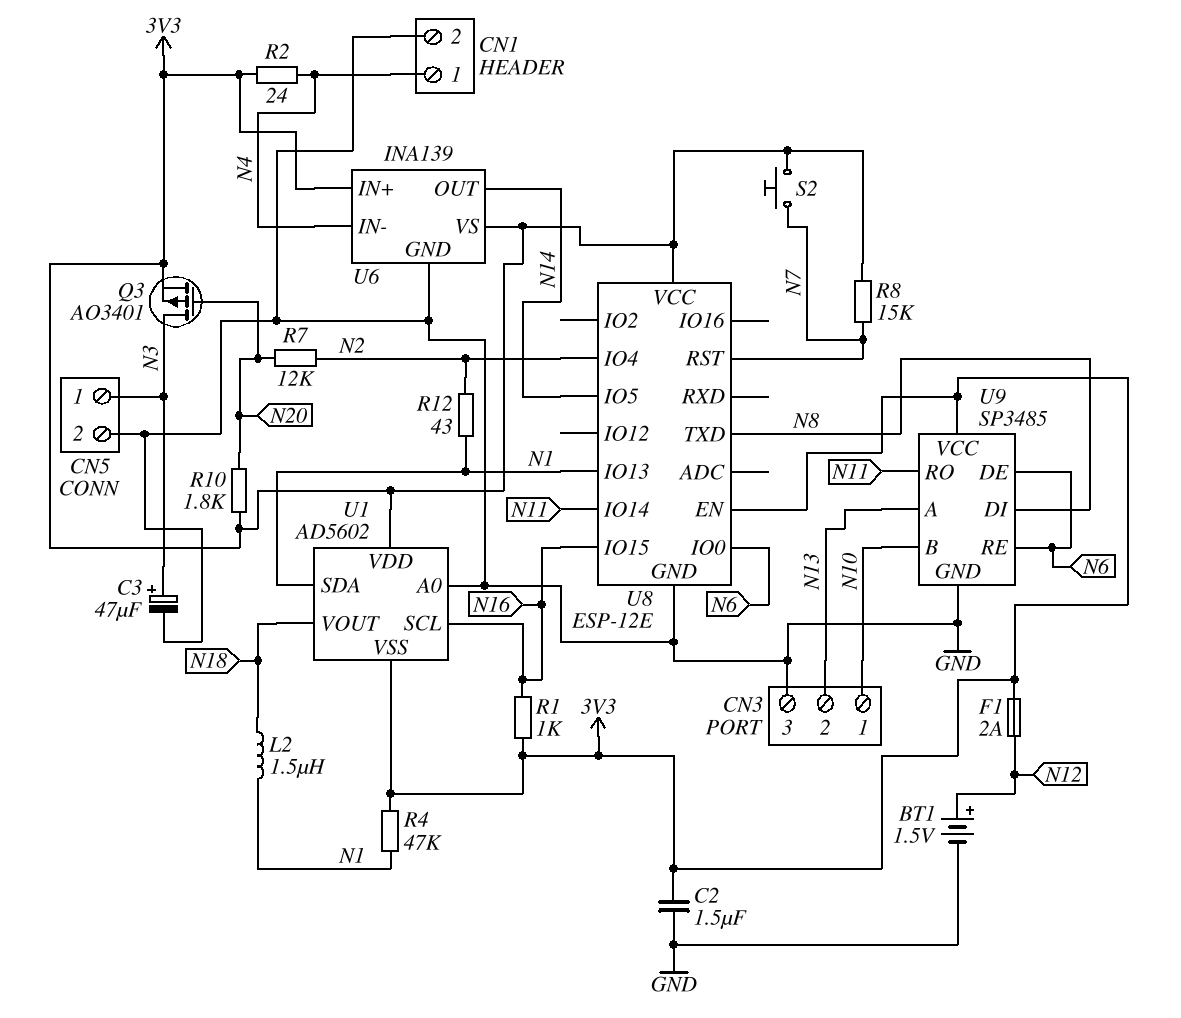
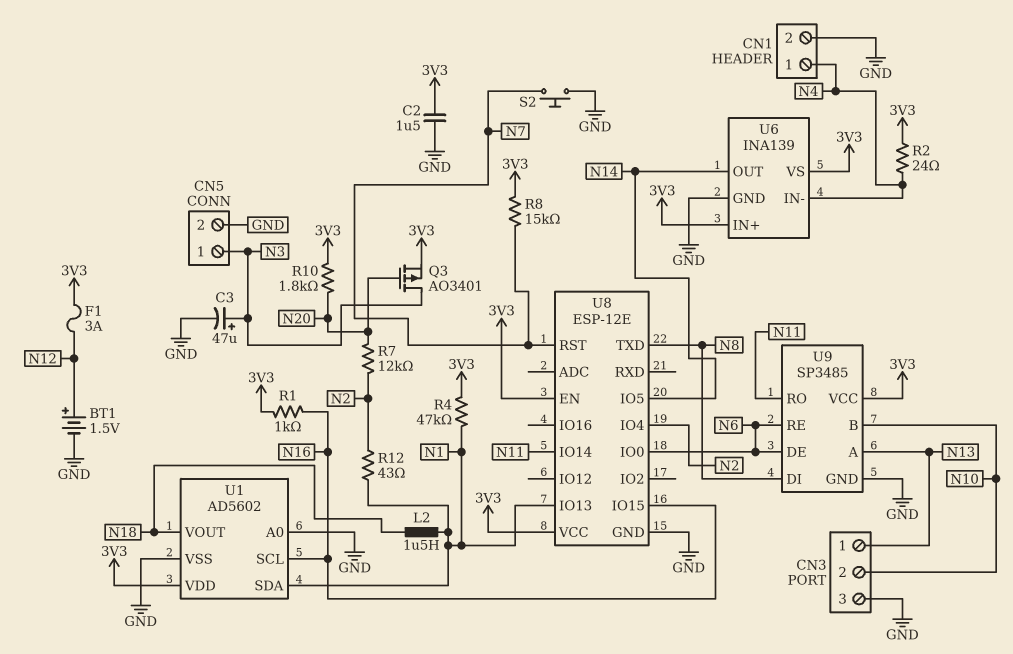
CN3 pin 1: N10 -> N13
CN3 pin 2: N13 -> N10
F1: 2A (3V3, N12) -> 3A (3V3, N12)
S2: button (3V3, N7) -> button (GND, N7)
U1 pin VSS: 3V3 -> GND

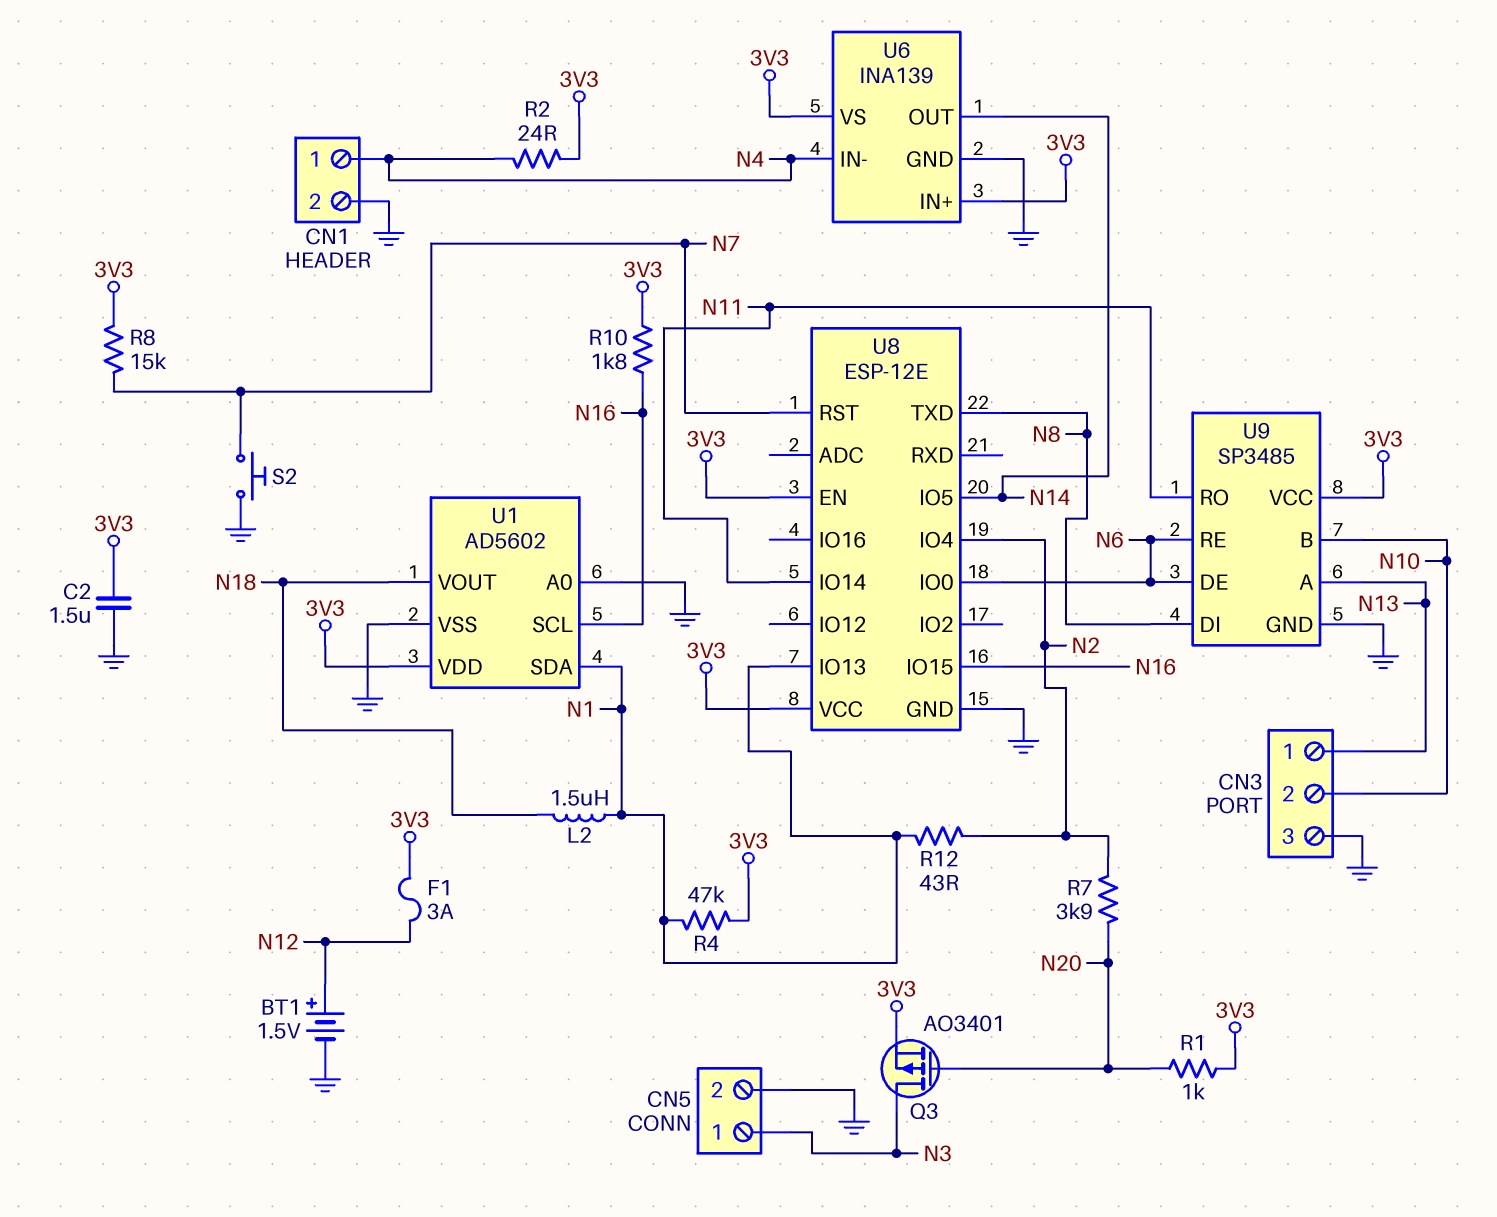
C3: 47uF (plus N3, minus GND) -> none
R1: 1k (3V3, N16) -> 1k (3V3, N20)
R7: 12k (N2, N20) -> 3.9k (N2, N20)
R10: 1.8k (3V3, N20) -> 1.8k (3V3, N16)

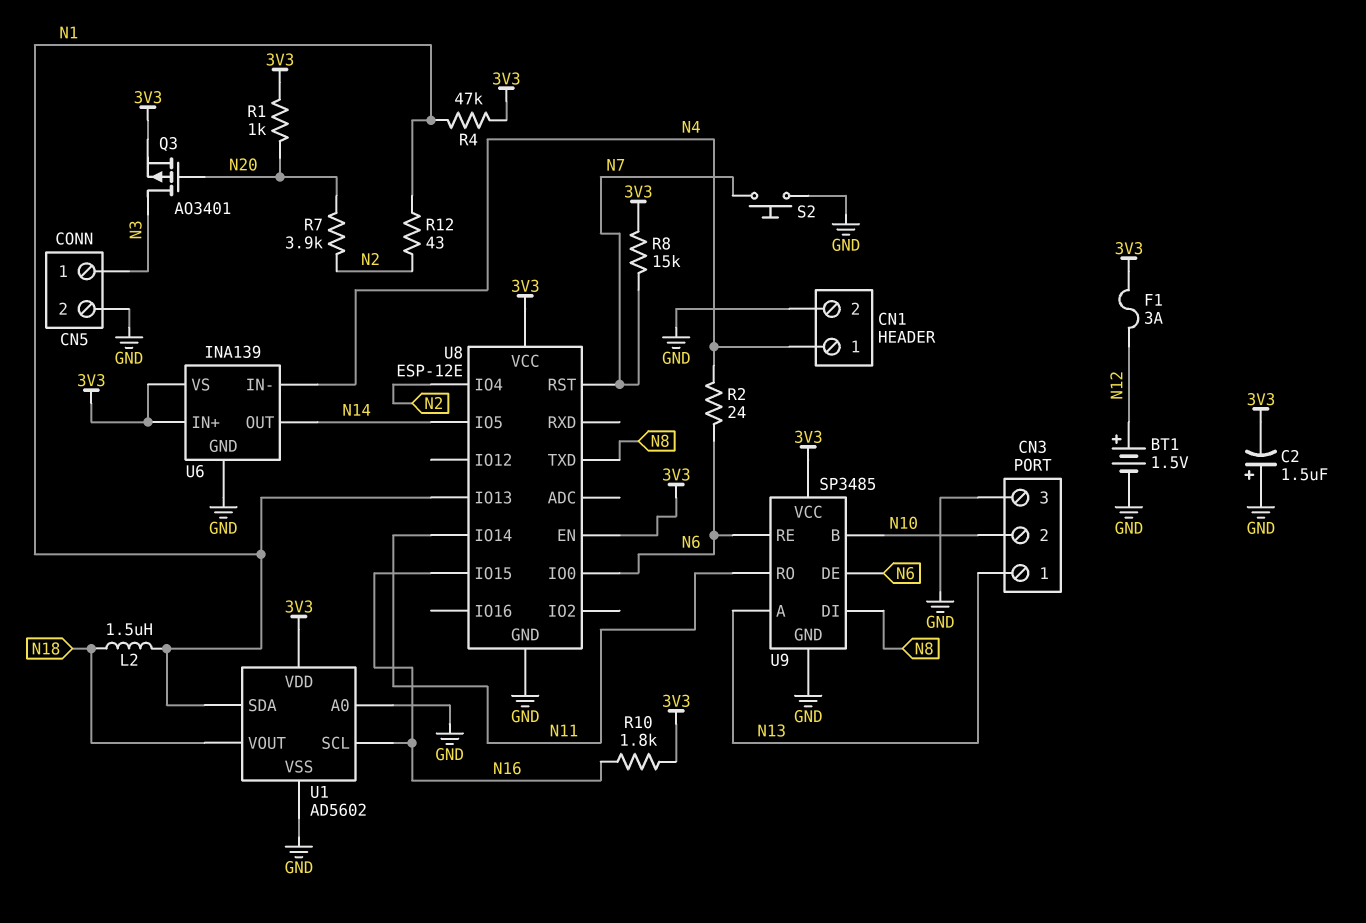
C2: 1.5uF (3V3, GND) -> 1.5uF (plus GND, minus 3V3)
R2: 24 (3V3, N4) -> 24 (N4, N6)

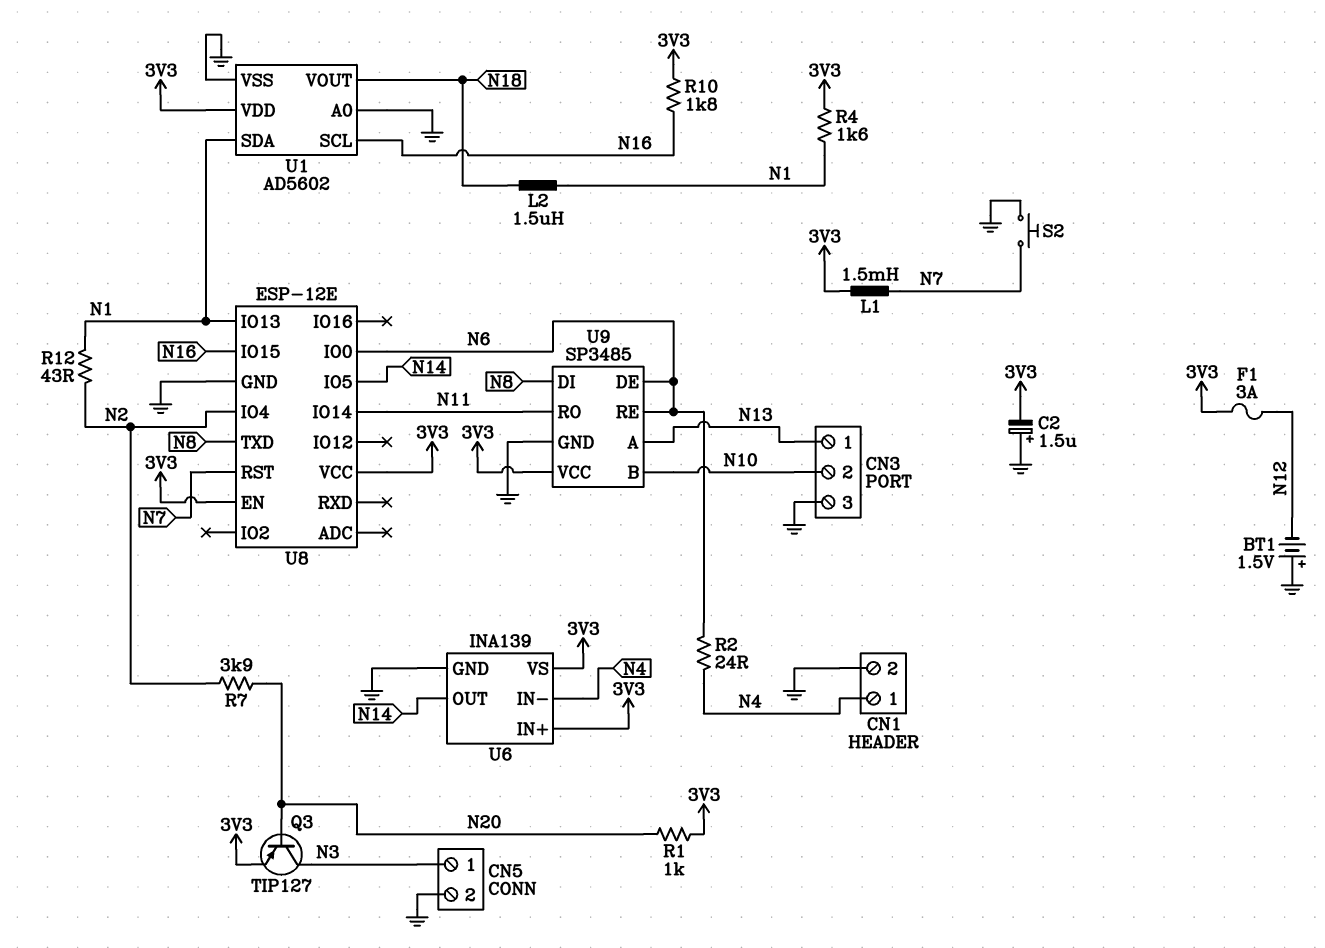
BT1: 1.5V (plus N12, minus GND) -> 1.5V (plus GND, minus N12)
L1: none -> 1.5mH (3V3, N7)
Q3: PMOS AO3401 (G N20, D N3, S 3V3) -> PNP TIP127 (B N20, C N3, E 3V3)
R4: 47k (3V3, N1) -> 1.6k (3V3, N1)
R8: 15k (3V3, N7) -> none

